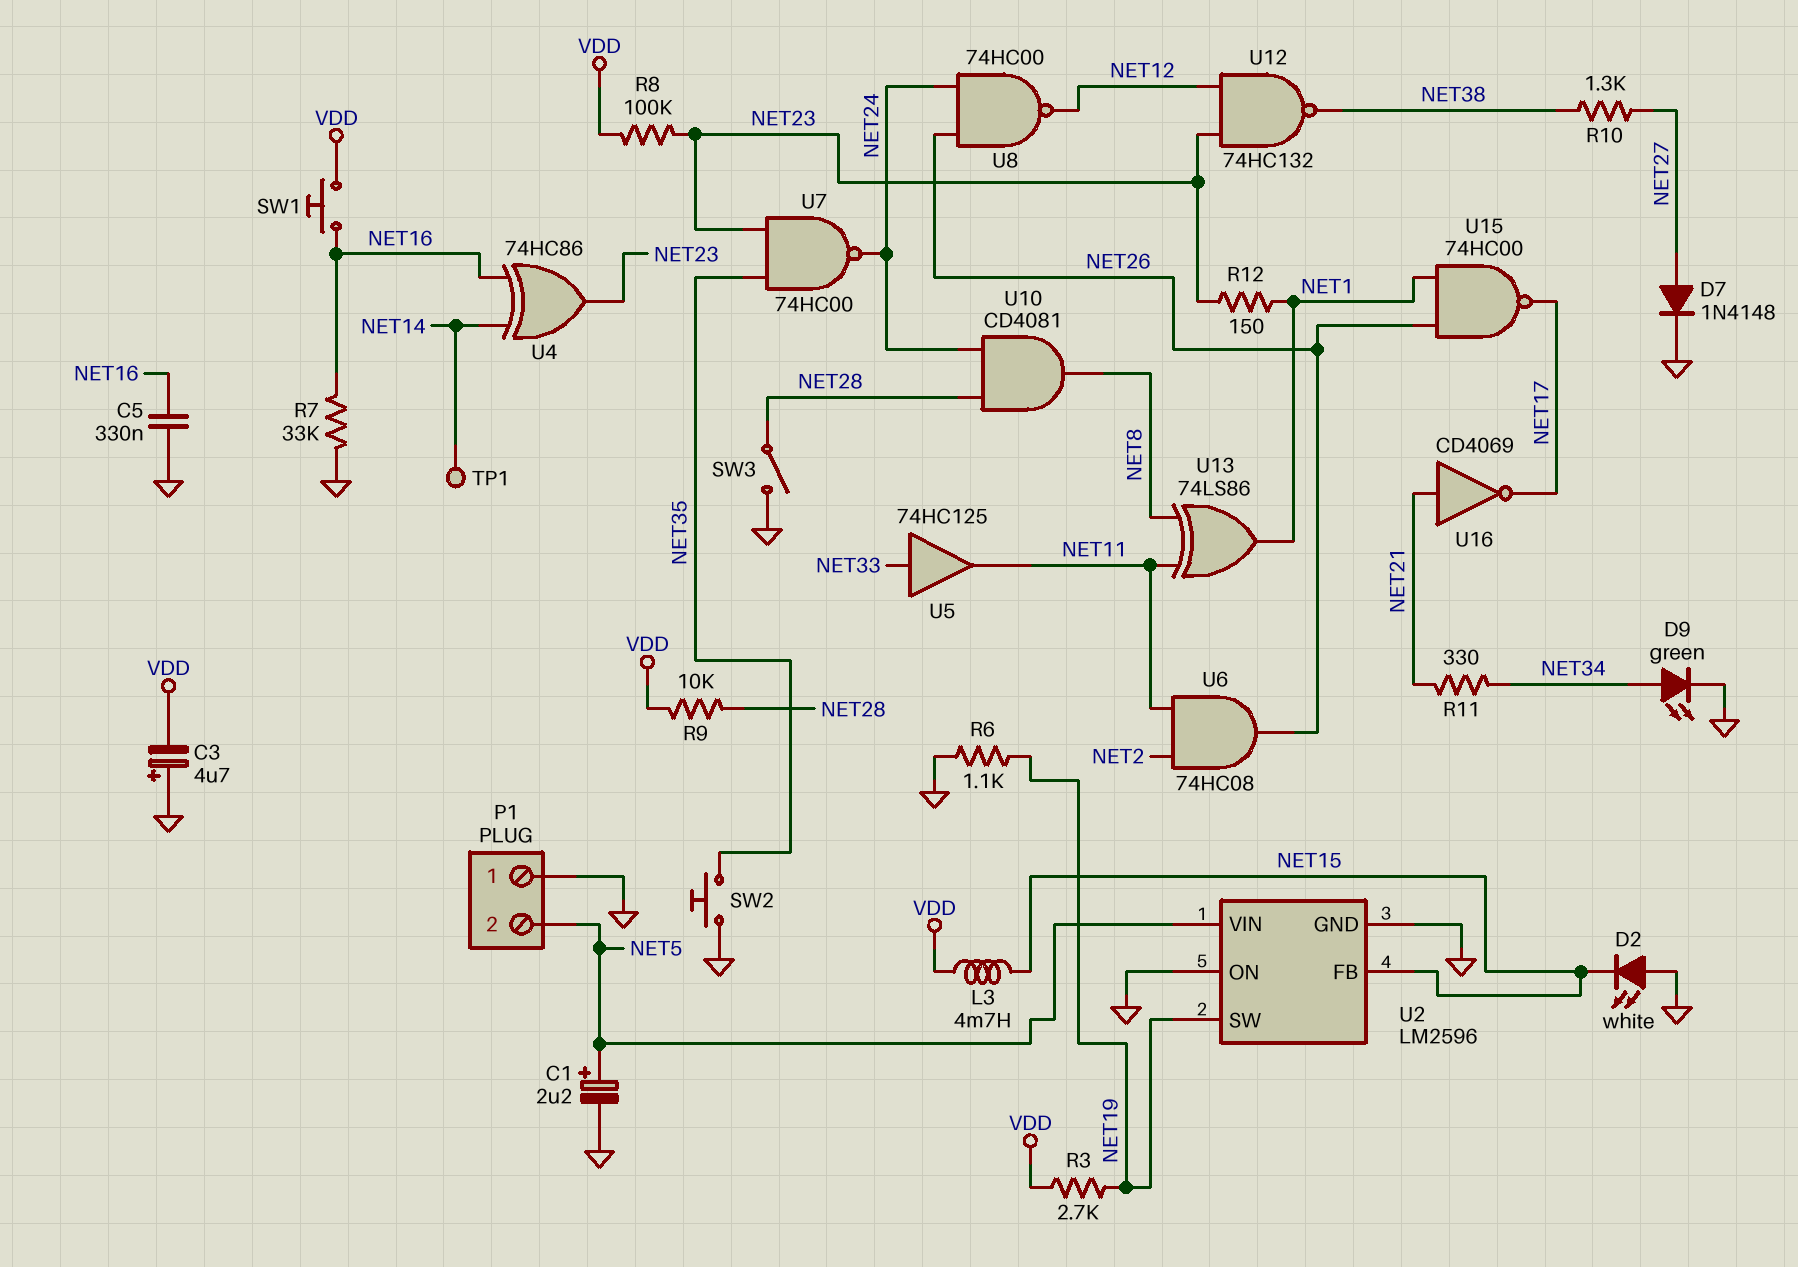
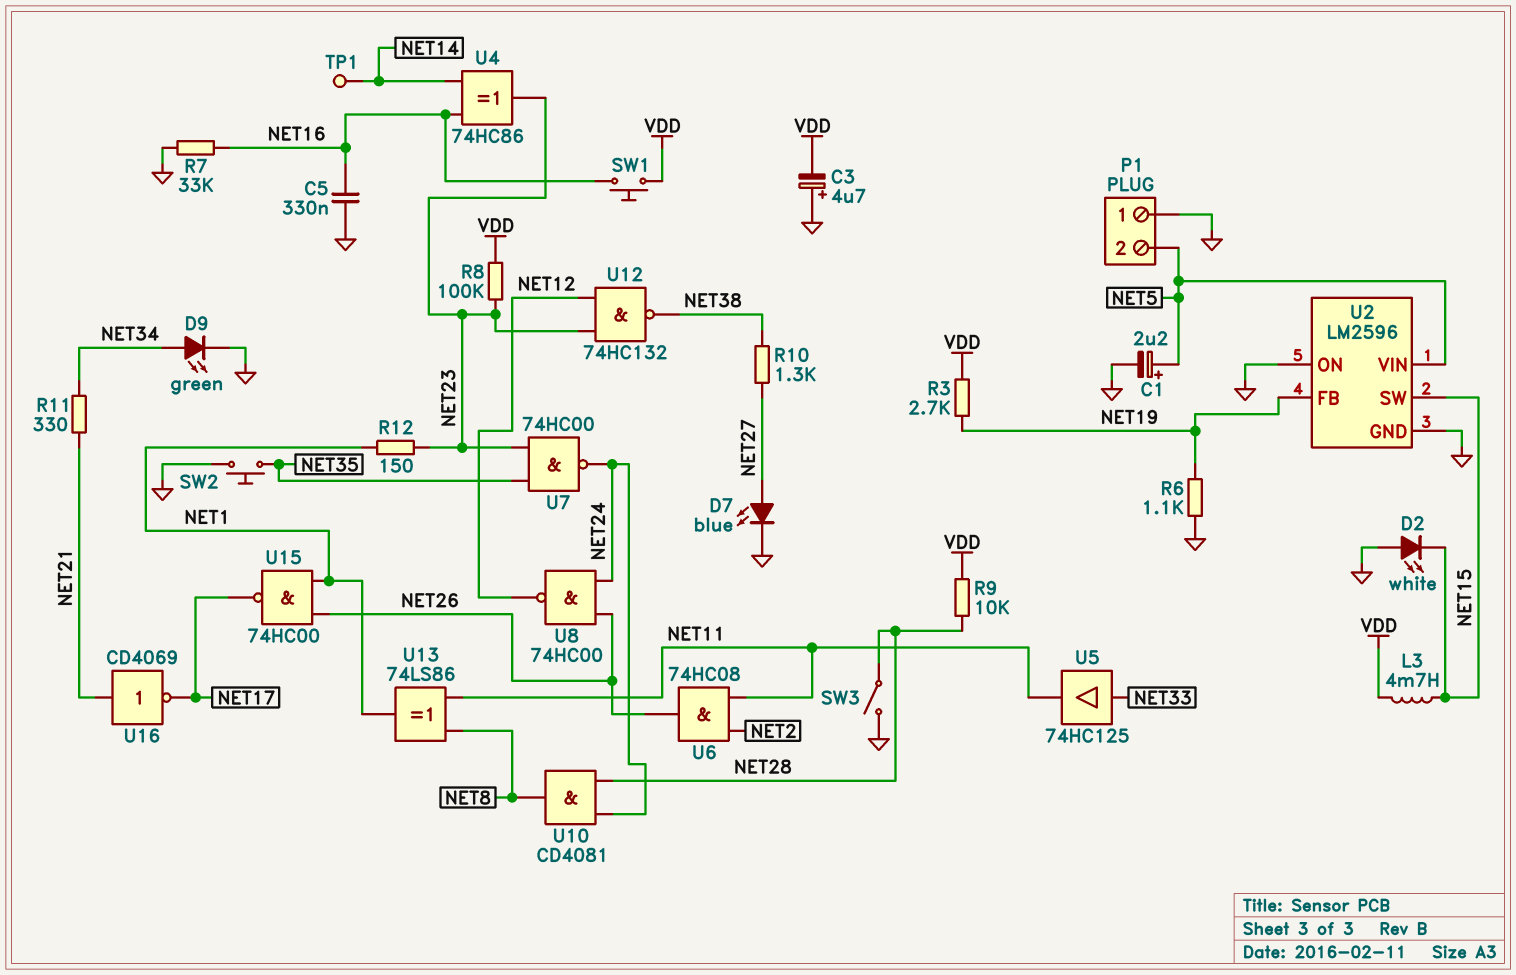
D7: diode 1N4148 (A NET27, K GND) -> LED blue (A NET27, K GND)
U2 pin FB: NET15 -> NET19
U2 pin SW: NET19 -> NET15

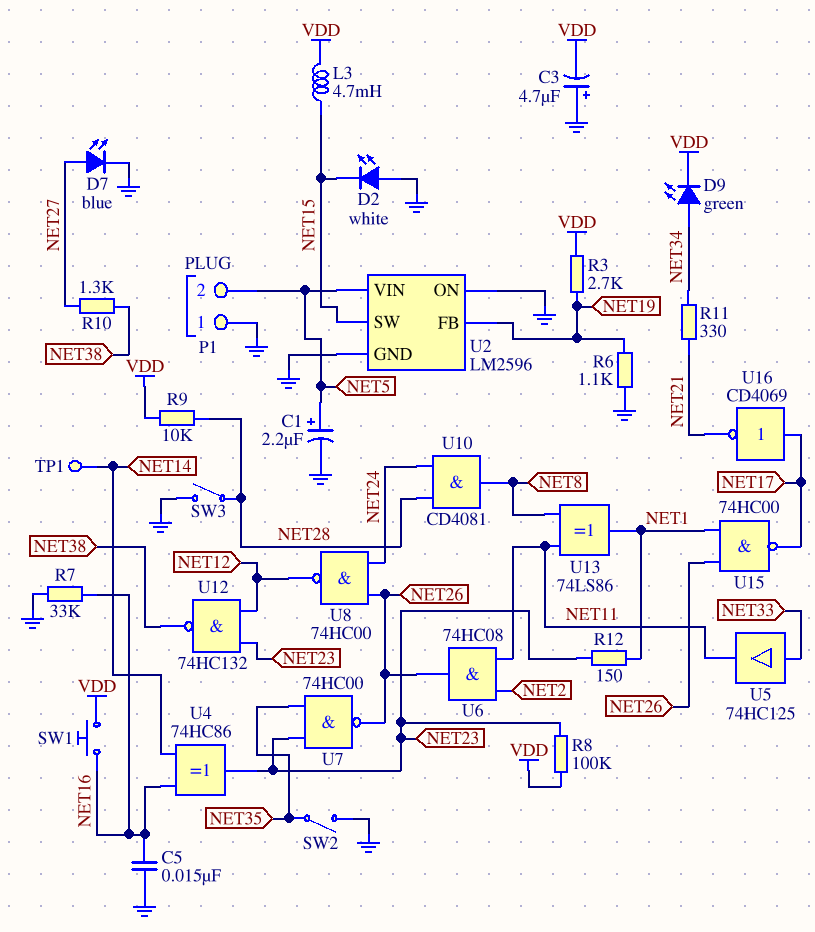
C5: 330nF (GND, NET16) -> 15nF (GND, NET16)
D9: LED green (A NET34, K GND) -> LED green (A NET34, K VDD)
SW2: button (GND, NET35) -> switch (GND, NET35)
U7: NAND 74HC00 (in NET23, in NET35, out NET24) -> NAND 74HC00 (in NET23, in NET35, out NET26)
U16: NOT CD4069 (in NET21, out NET17) -> NOT CD4069 (in NET17, out NET21)

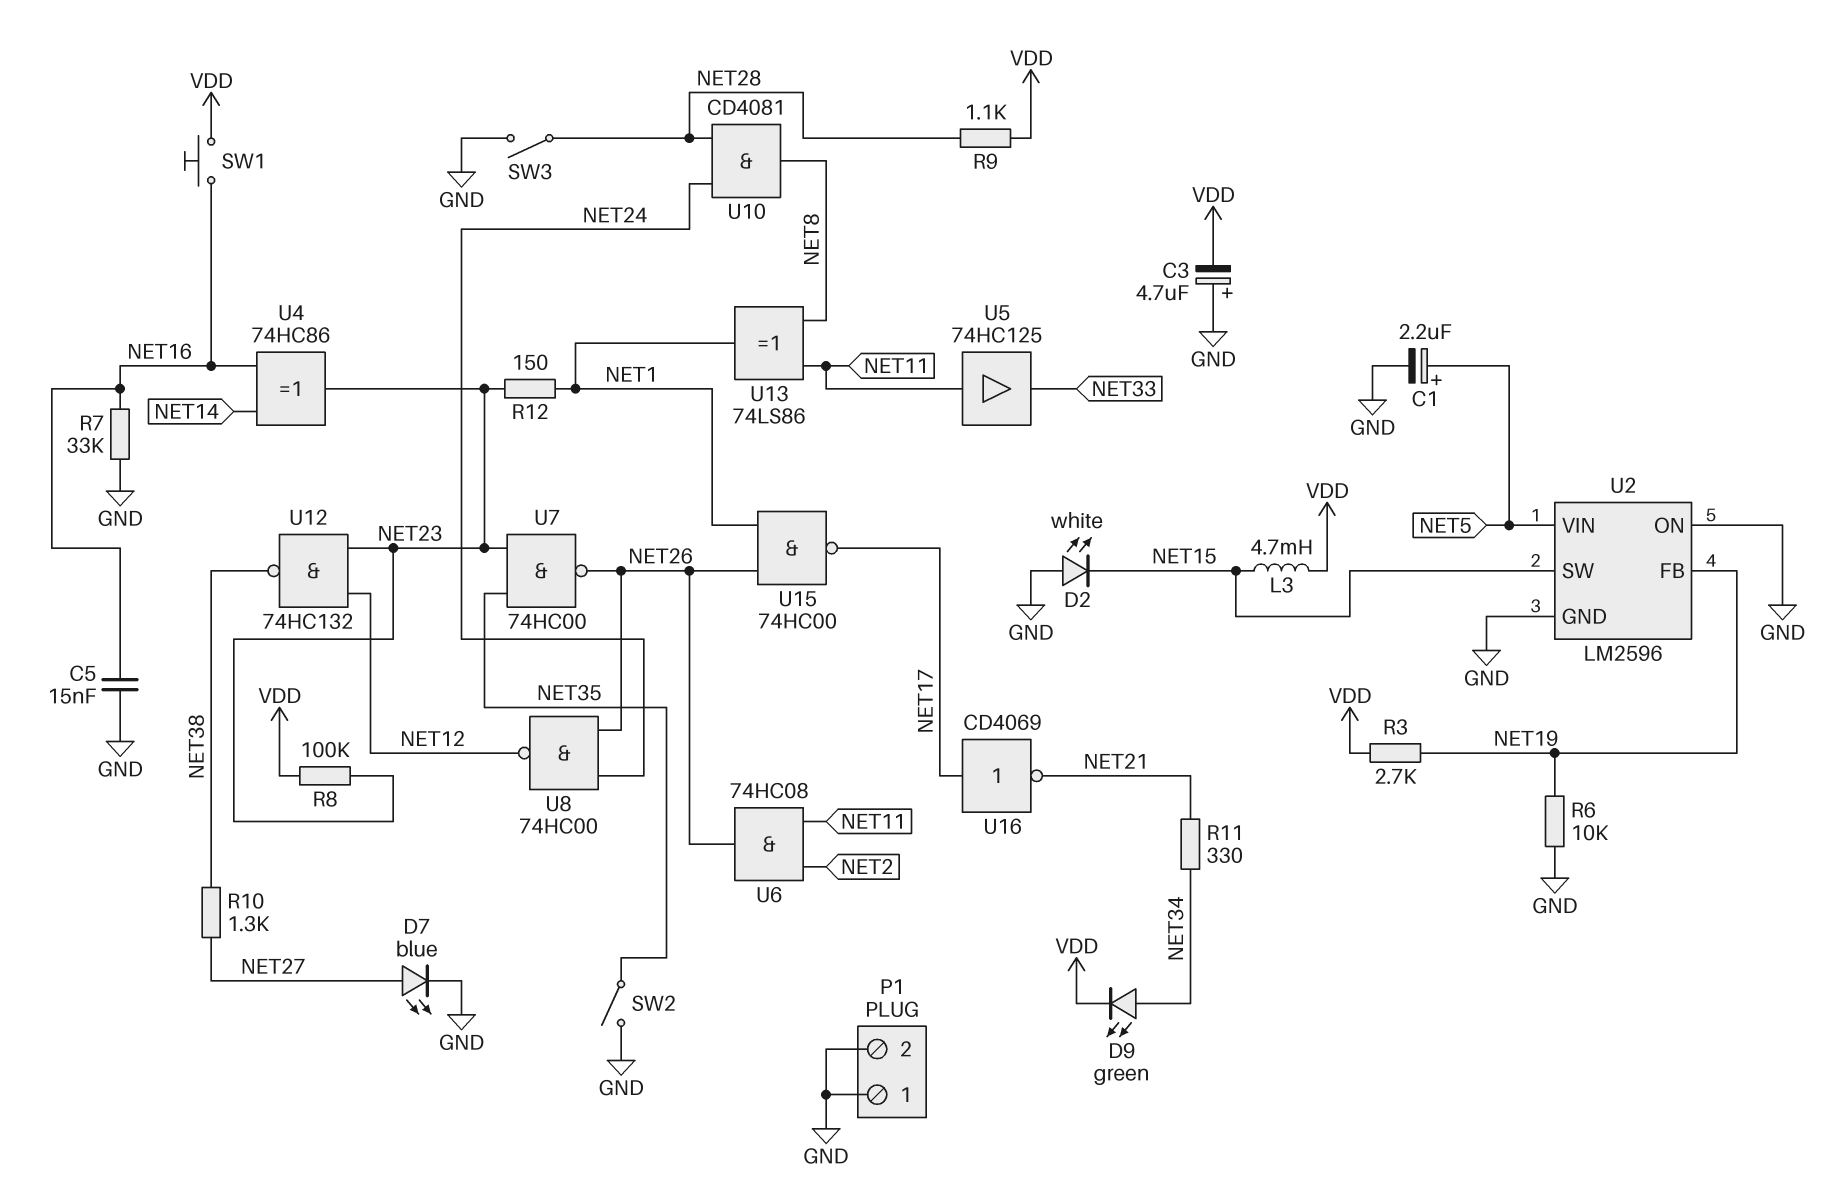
P1 pin 2: NET5 -> GND
R6: 1.1k (GND, NET19) -> 10k (GND, NET19)
R9: 10k (NET28, VDD) -> 1.1k (NET28, VDD)
TP1: test point (NET14) -> none
U5: buffer 74HC125 (in NET33, out NET11) -> buffer 74HC125 (in NET11, out NET33)

